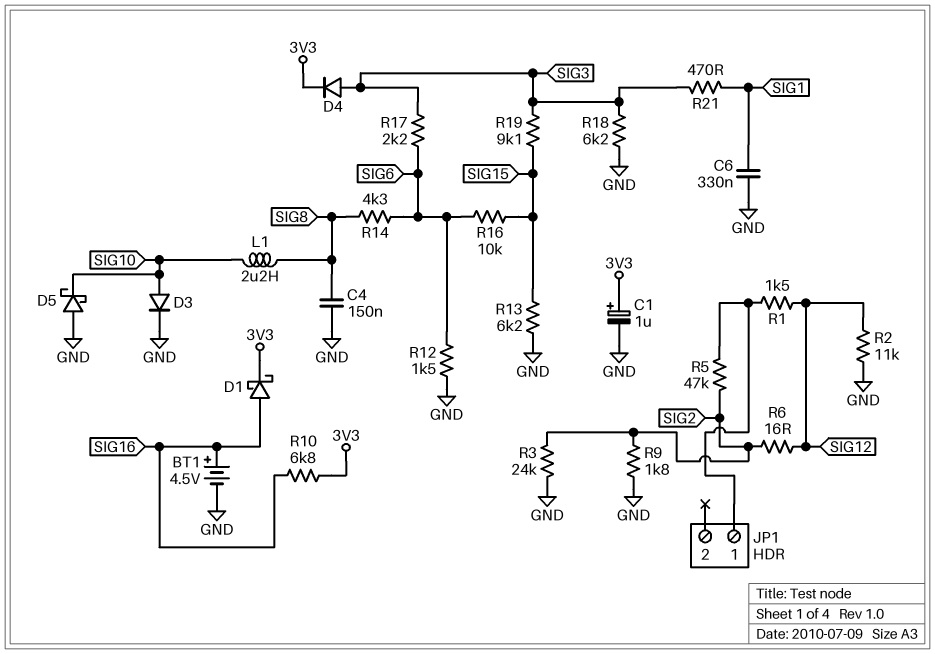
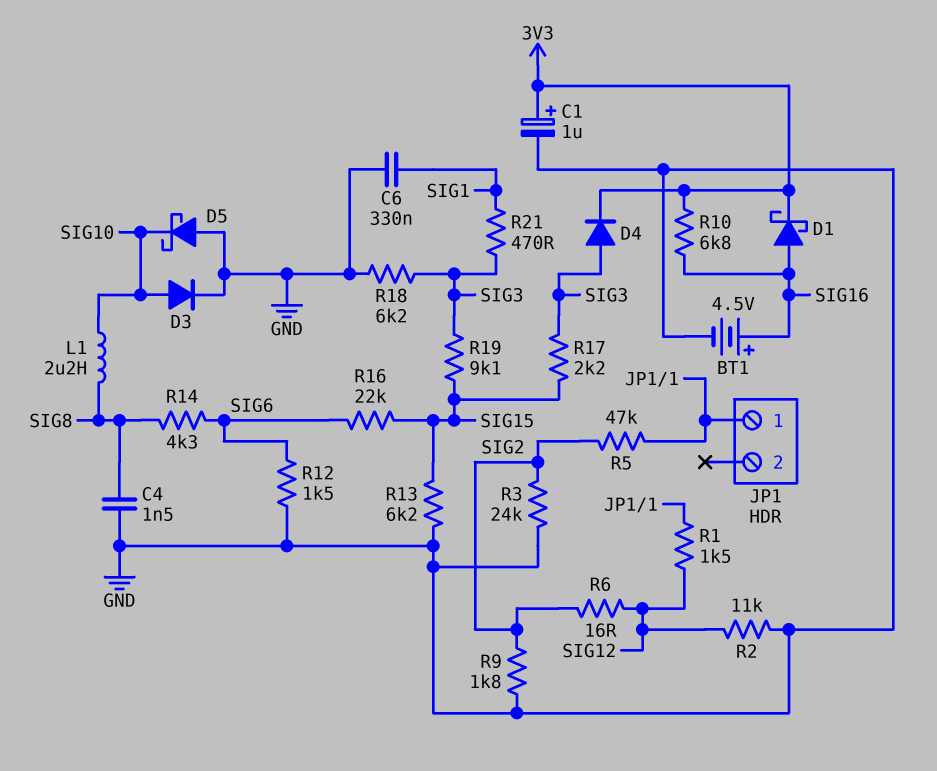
C4: 150nF (GND, SIG8) -> 1.5nF (GND, SIG8)
R16: 10k (SIG6, SIG15) -> 22k (SIG6, SIG15)
R17: 2.2k (SIG3, SIG6) -> 2.2k (SIG3, SIG15)

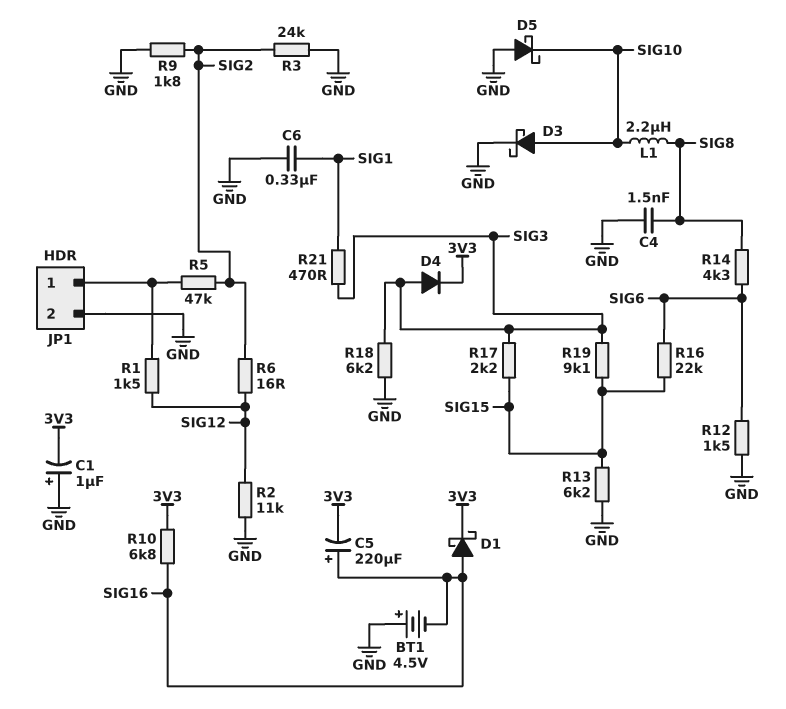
BT1: 4.5V (plus SIG16, minus GND) -> 4.5V (plus GND, minus SIG16)
C1: 1uF (plus 3V3, minus GND) -> 1uF (plus GND, minus 3V3)
C5: none -> 220uF (plus SIG16, minus 3V3)
D3: diode (A SIG10, K GND) -> schottky (A SIG10, K GND)
JP1 pin 2: none -> GND

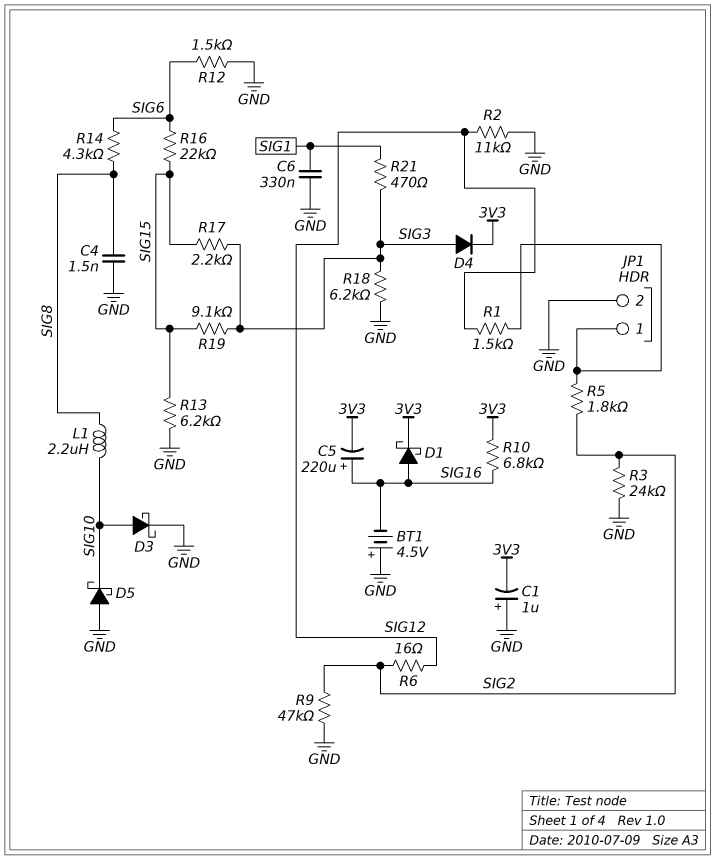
R5: 47k (JP1/1, SIG2) -> 1.8k (JP1/1, SIG2)
R9: 1.8k (GND, SIG2) -> 47k (GND, SIG2)

